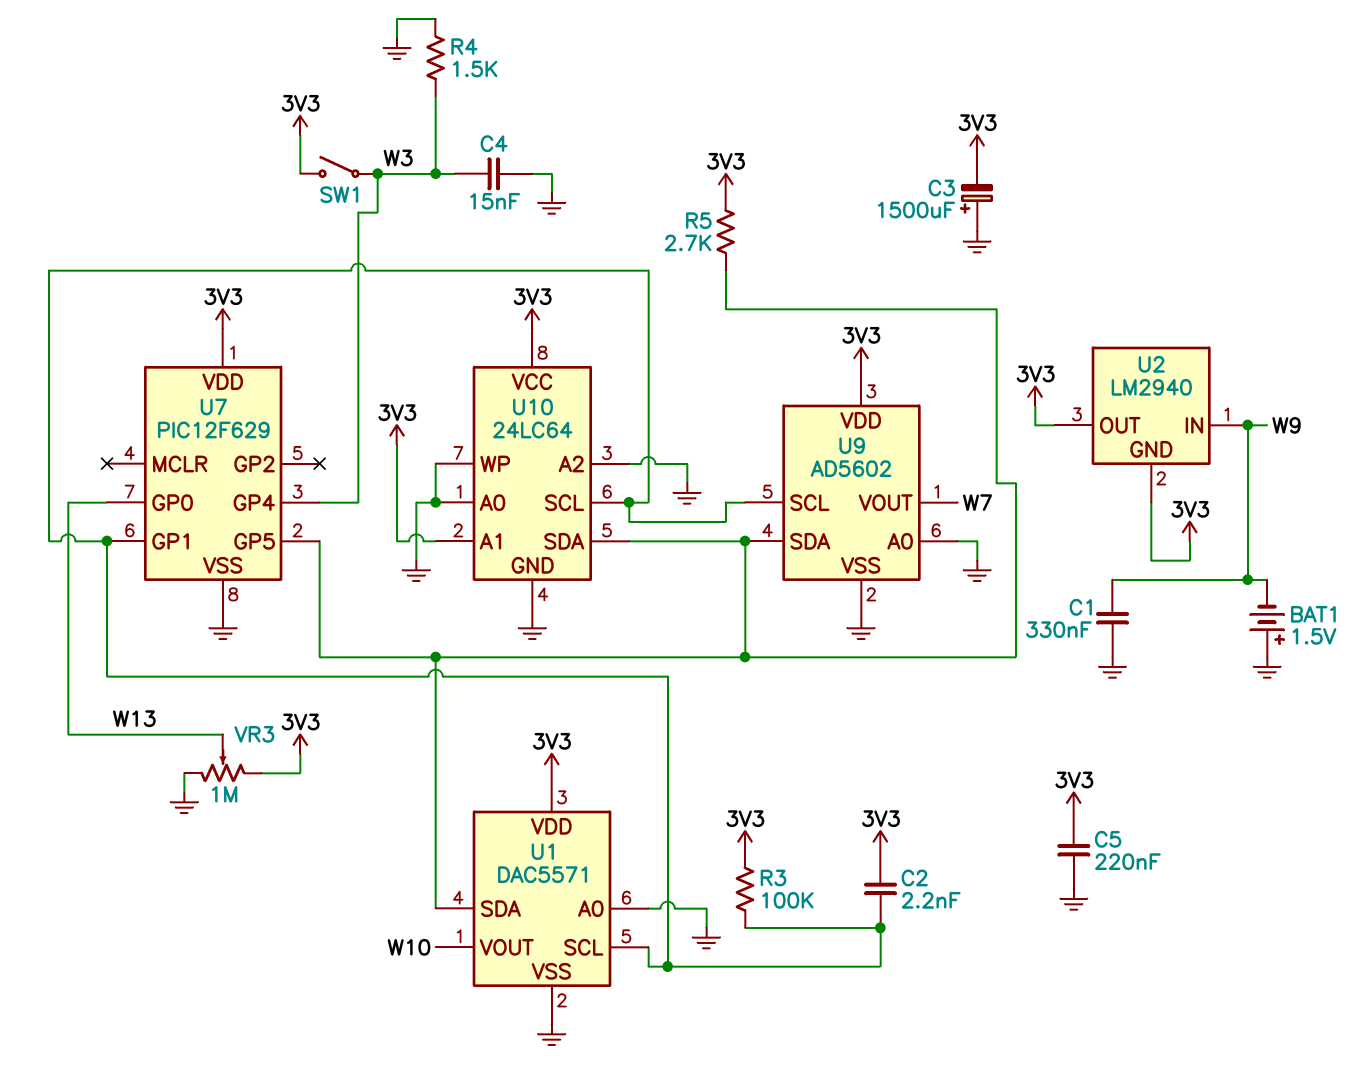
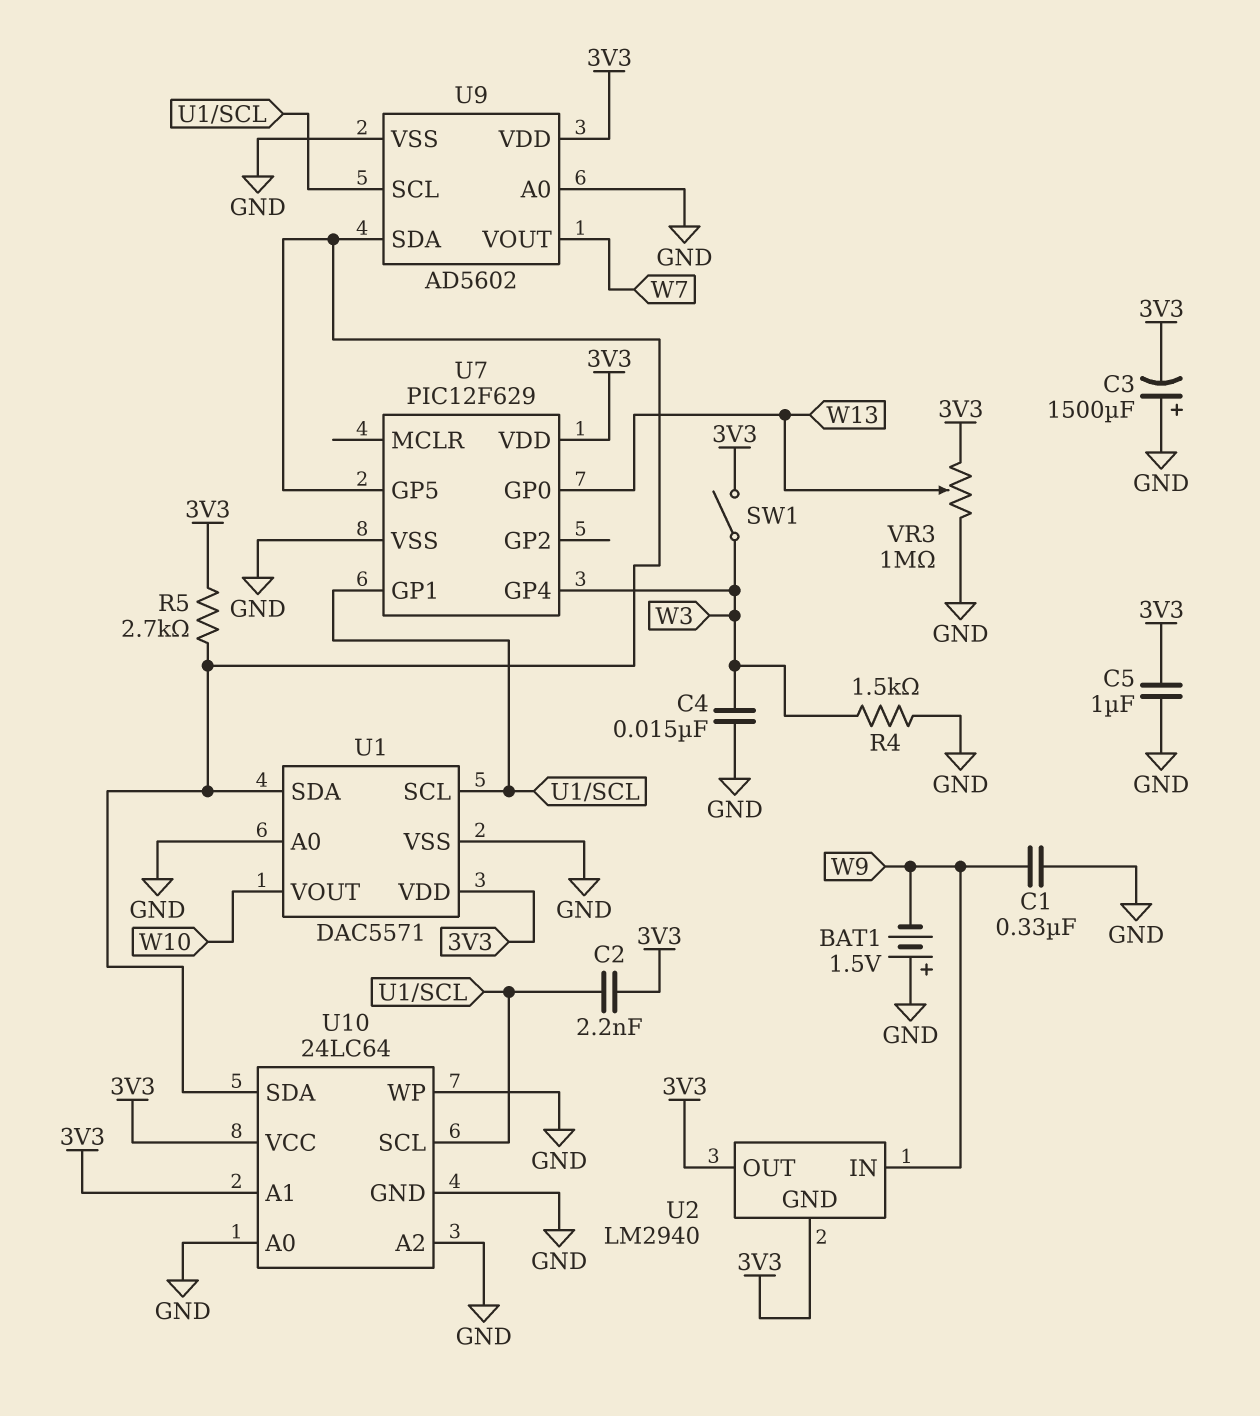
C5: 220nF (3V3, GND) -> 1uF (3V3, GND)
R3: 100k (3V3, U1/SCL) -> none

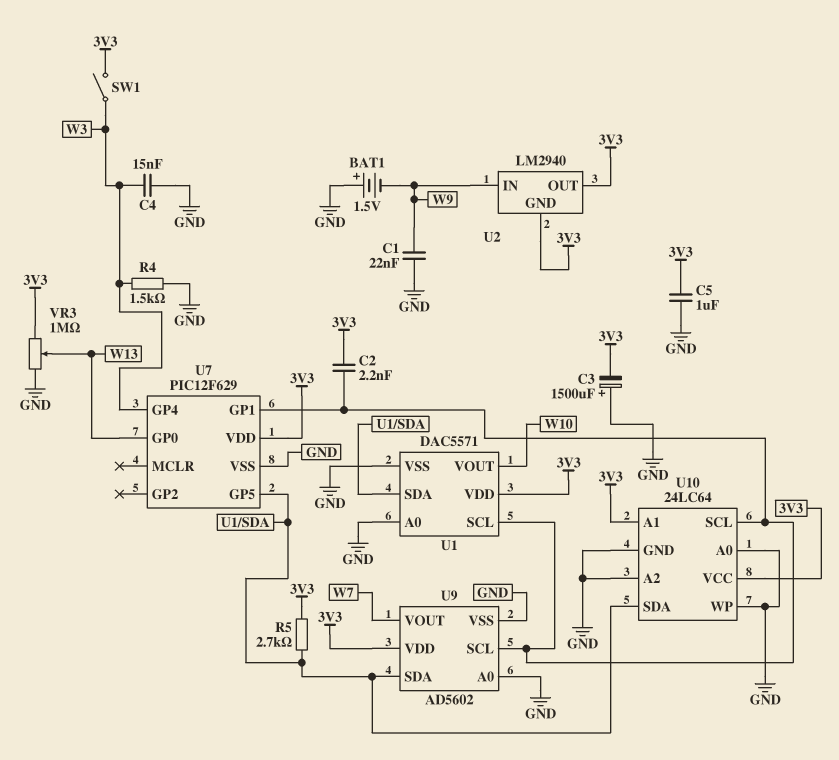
C1: 330nF (GND, W9) -> 22nF (GND, W9)

